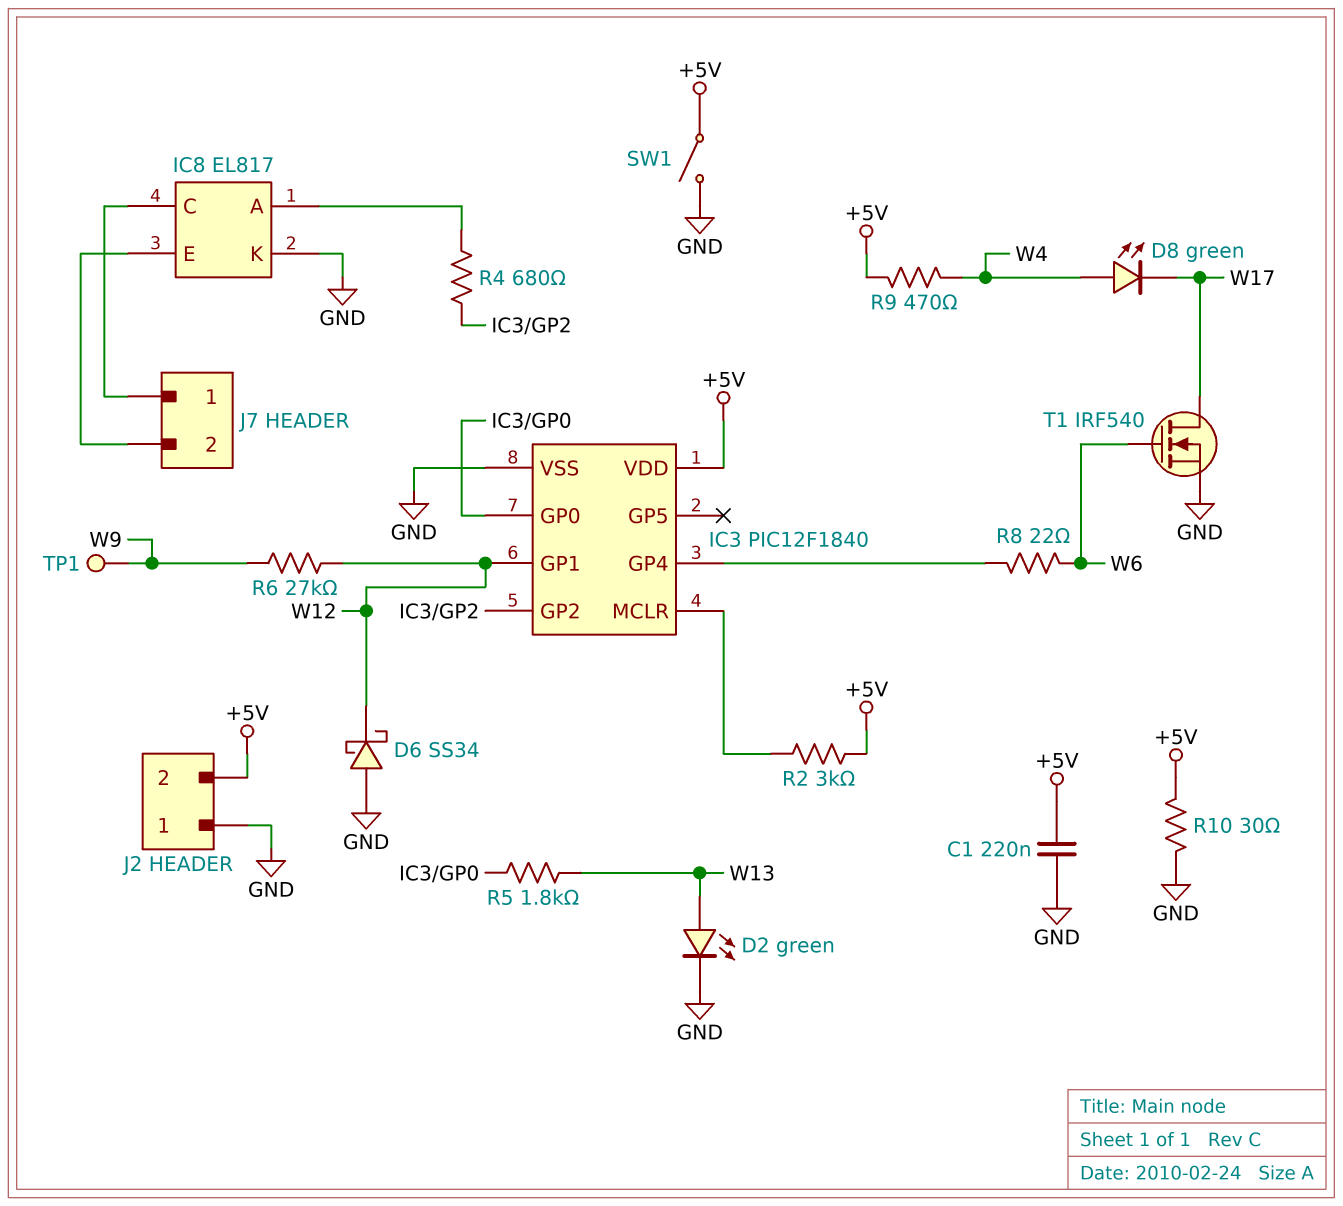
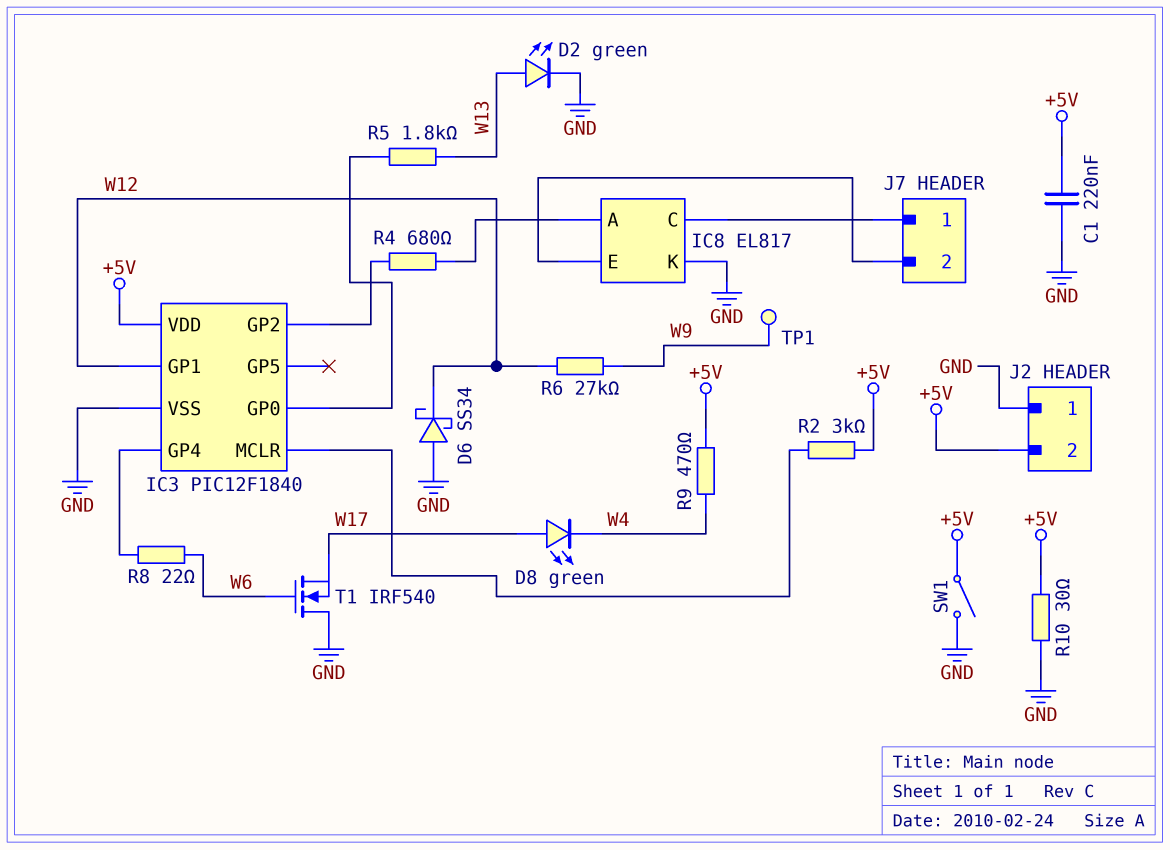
D8: LED green (A W4, K W17) -> LED green (A W17, K W4)
T1: NMOS IRF540 (G W6, D W17, S GND) -> NMOS IRF540 (G W6, D GND, S W17)

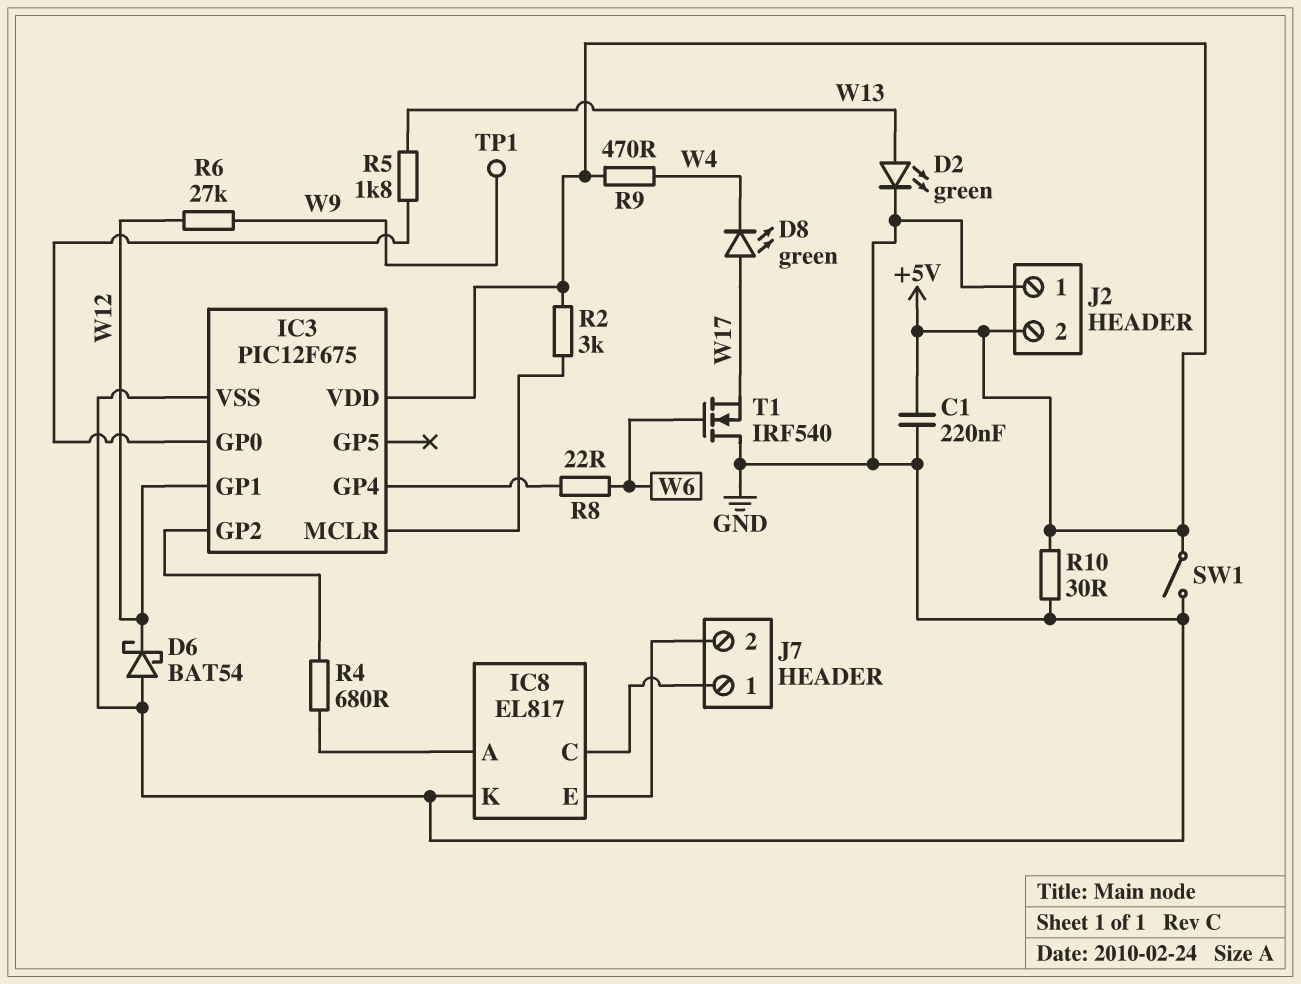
D6: schottky SS34 (A GND, K W12) -> schottky BAT54 (A GND, K W12)
IC3: PIC12F1840 -> PIC12F675

